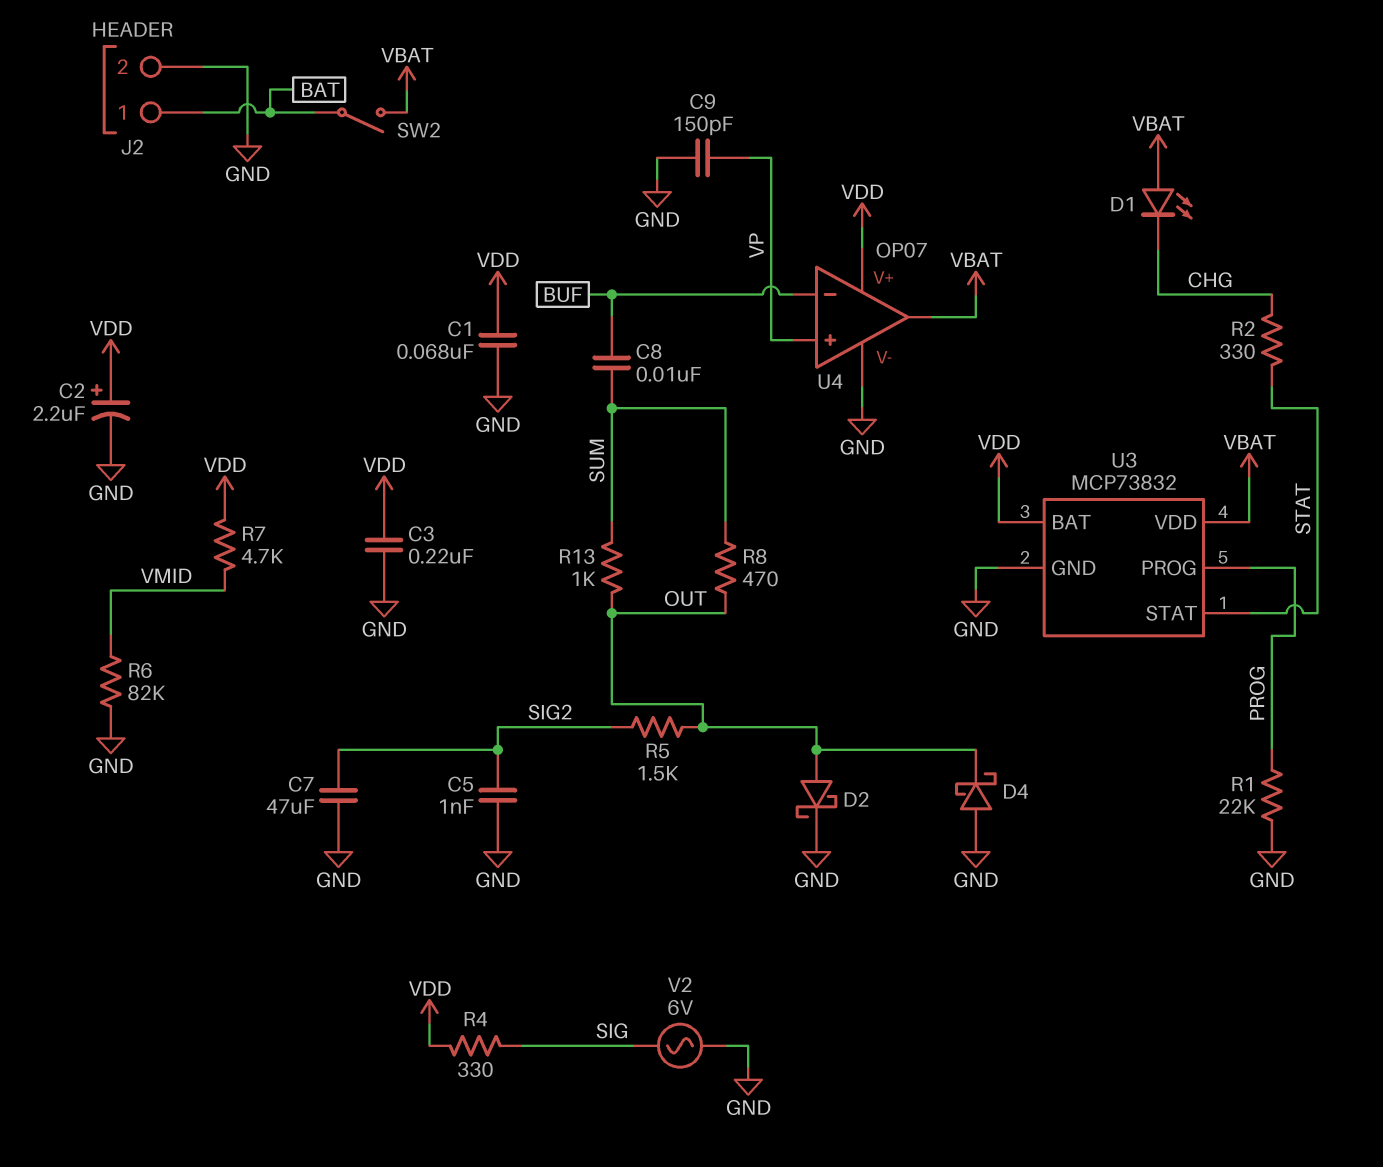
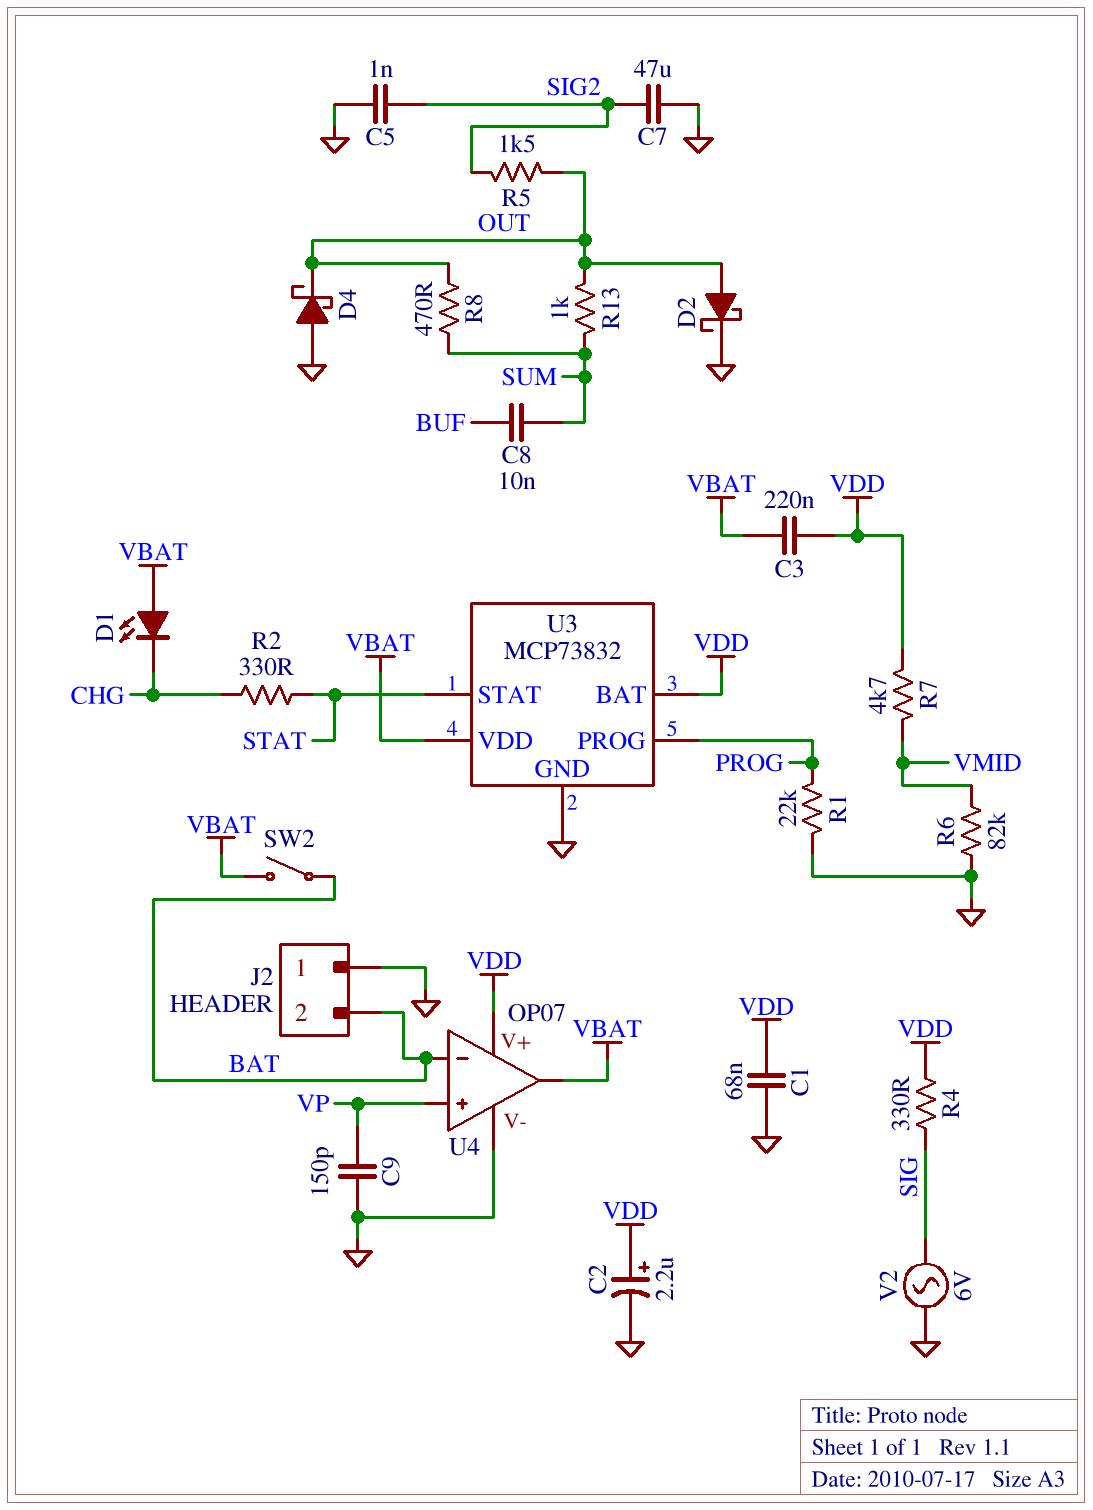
C3: 220nF (GND, VDD) -> 220nF (VBAT, VDD)
J2 pin 1: BAT -> GND
J2 pin 2: GND -> BAT
U4 pin in-: BUF -> BAT

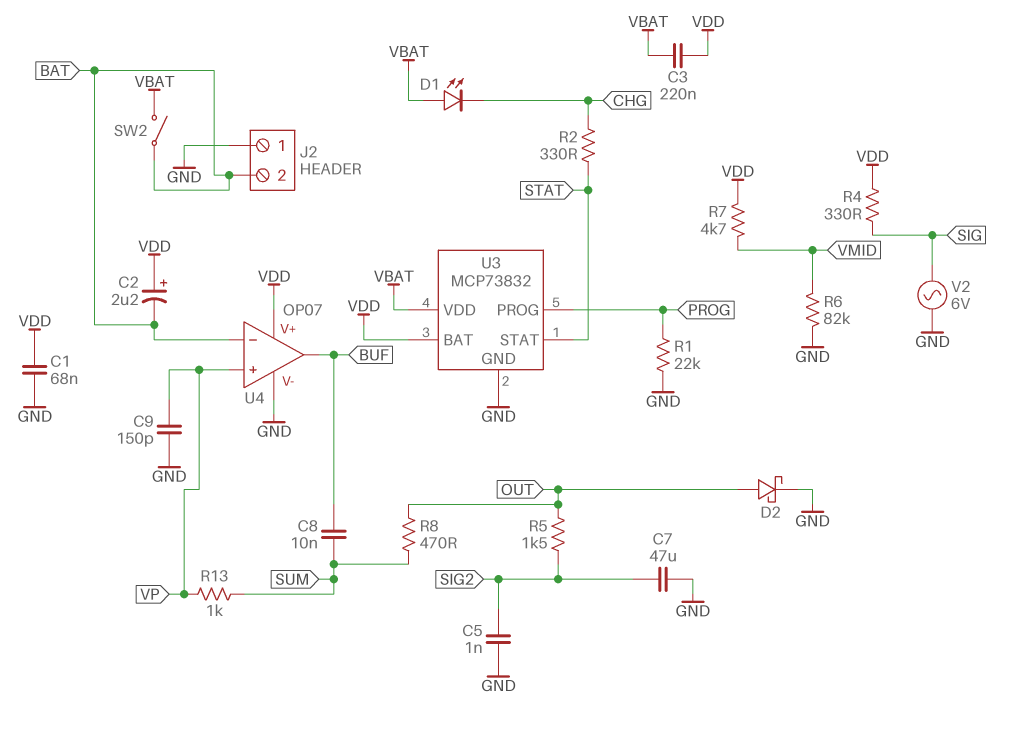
C2: 2.2uF (plus VDD, minus GND) -> 2.2uF (plus VDD, minus BAT)
D4: schottky (A GND, K OUT) -> none
R13: 1k (OUT, SUM) -> 1k (SUM, VP)
U4 pin out: VBAT -> BUF

